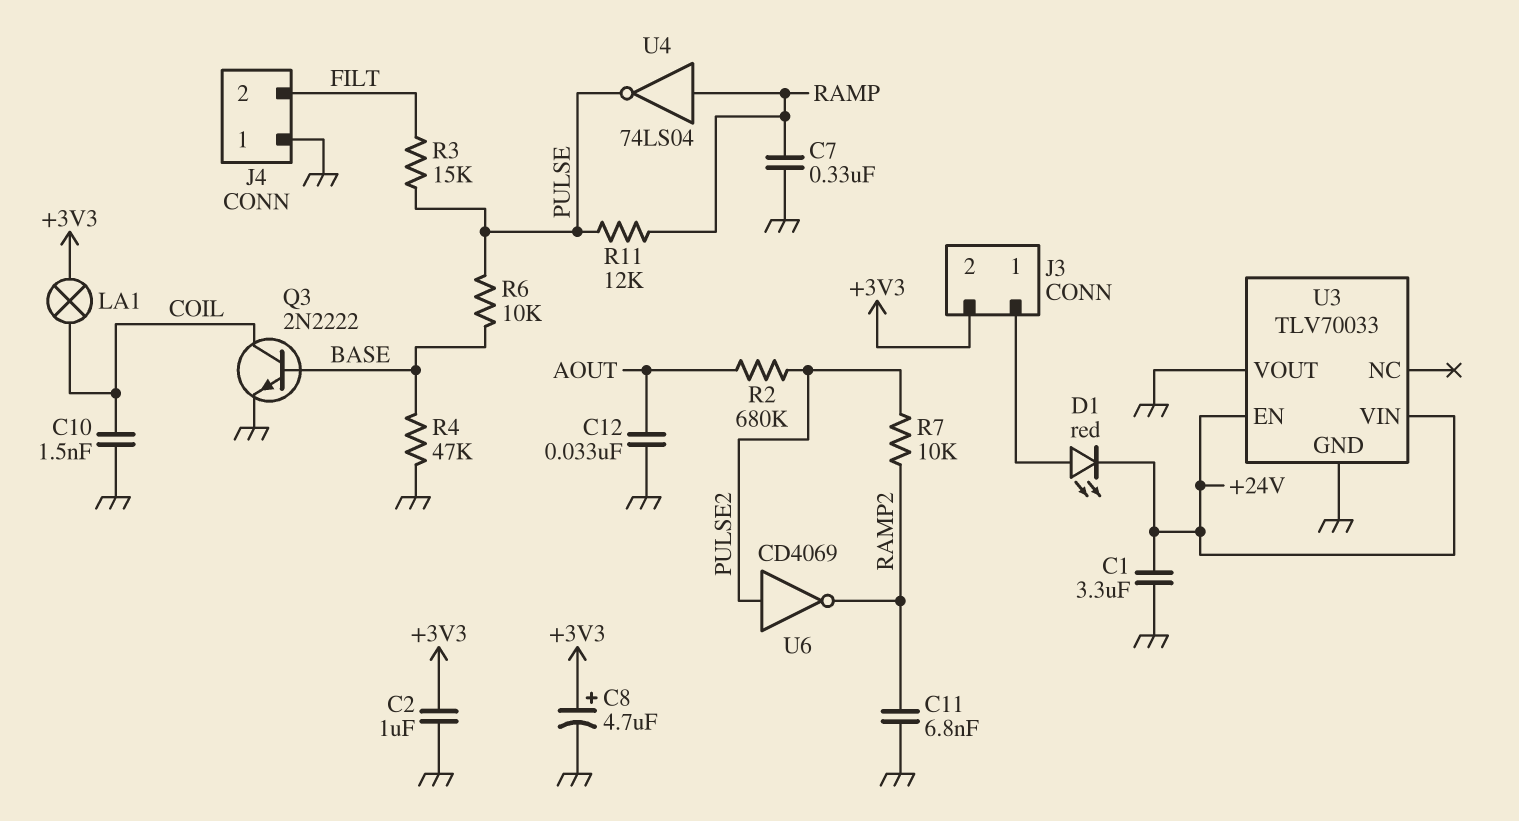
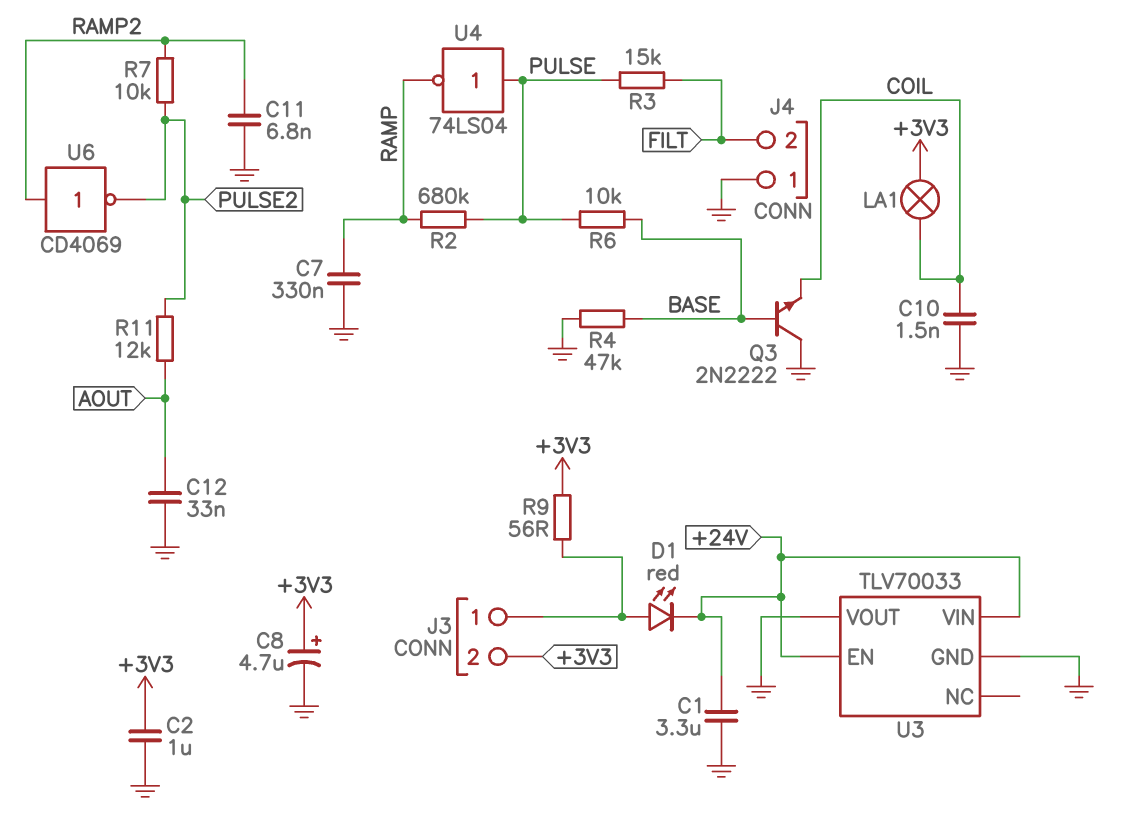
Q3: NPN 2N2222 (B BASE, C COIL, E GND) -> NPN 2N2222 (B BASE, C GND, E COIL)
R2: 680k (AOUT, PULSE2) -> 680k (PULSE, RAMP)
R9: none -> 56 (+3V3, J3/1)
R11: 12k (PULSE, RAMP) -> 12k (AOUT, PULSE2)
U4: NOT 74LS04 (in RAMP, out PULSE) -> NOT 74LS04 (in PULSE, out RAMP)
U6: NOT CD4069 (in PULSE2, out RAMP2) -> NOT CD4069 (in RAMP2, out PULSE2)

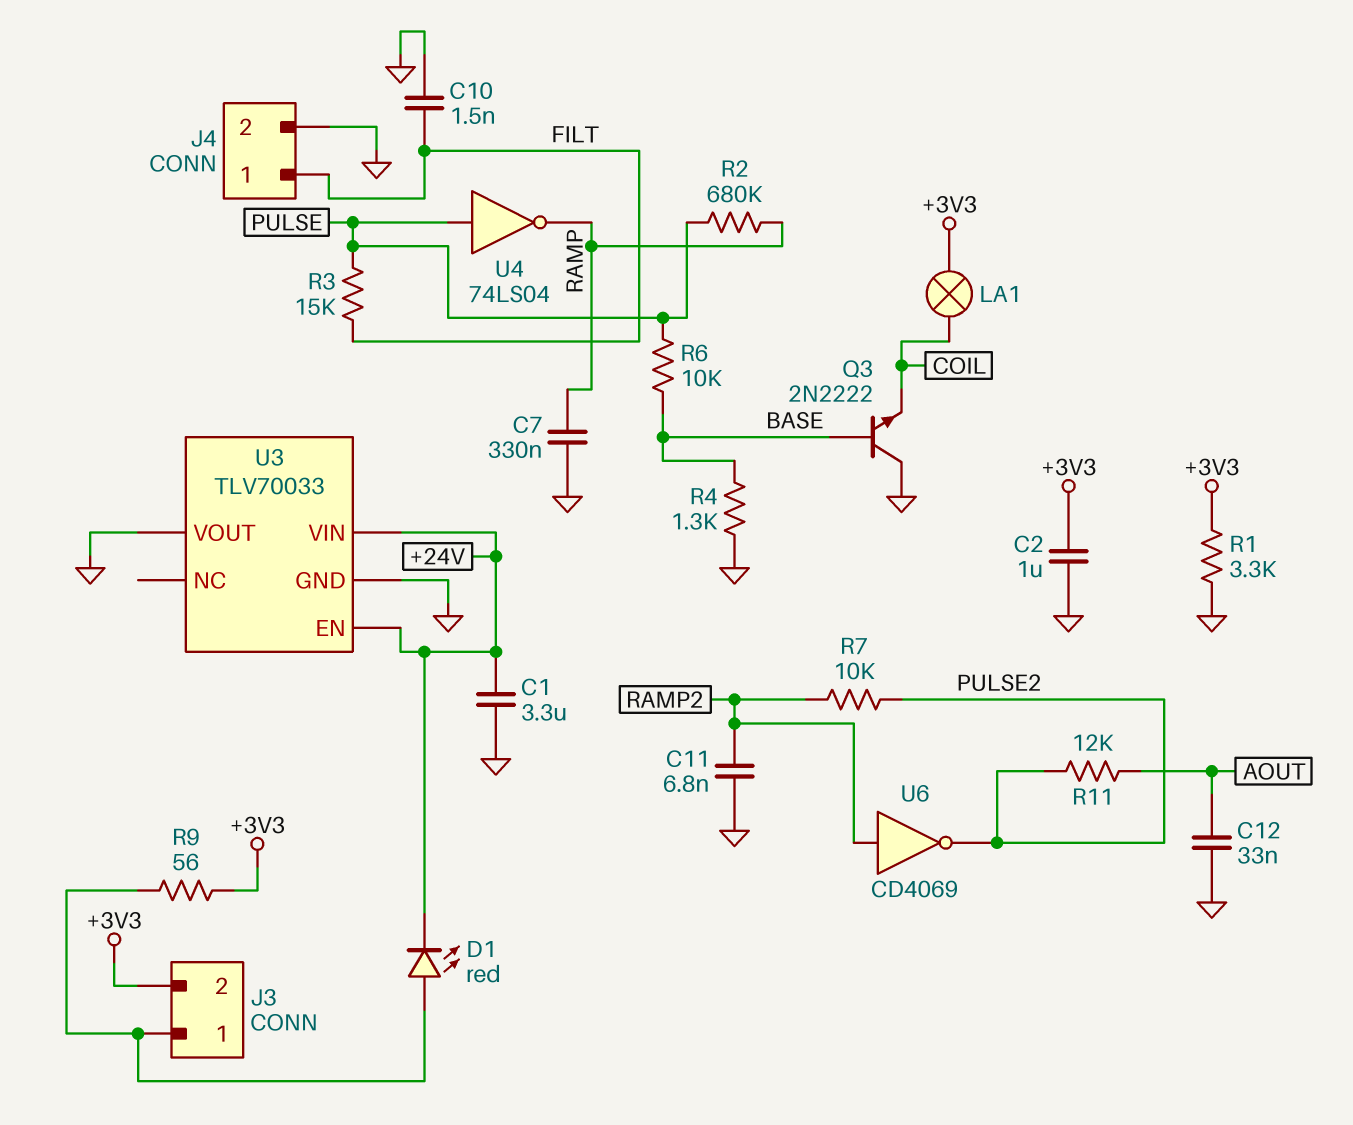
C8: 4.7uF (plus +3V3, minus GND) -> none
C10: 1.5nF (COIL, GND) -> 1.5nF (FILT, GND)
J4 pin 1: GND -> FILT
J4 pin 2: FILT -> GND
R1: none -> 3.3k (+3V3, GND)
R4: 47k (BASE, GND) -> 1.3k (BASE, GND)

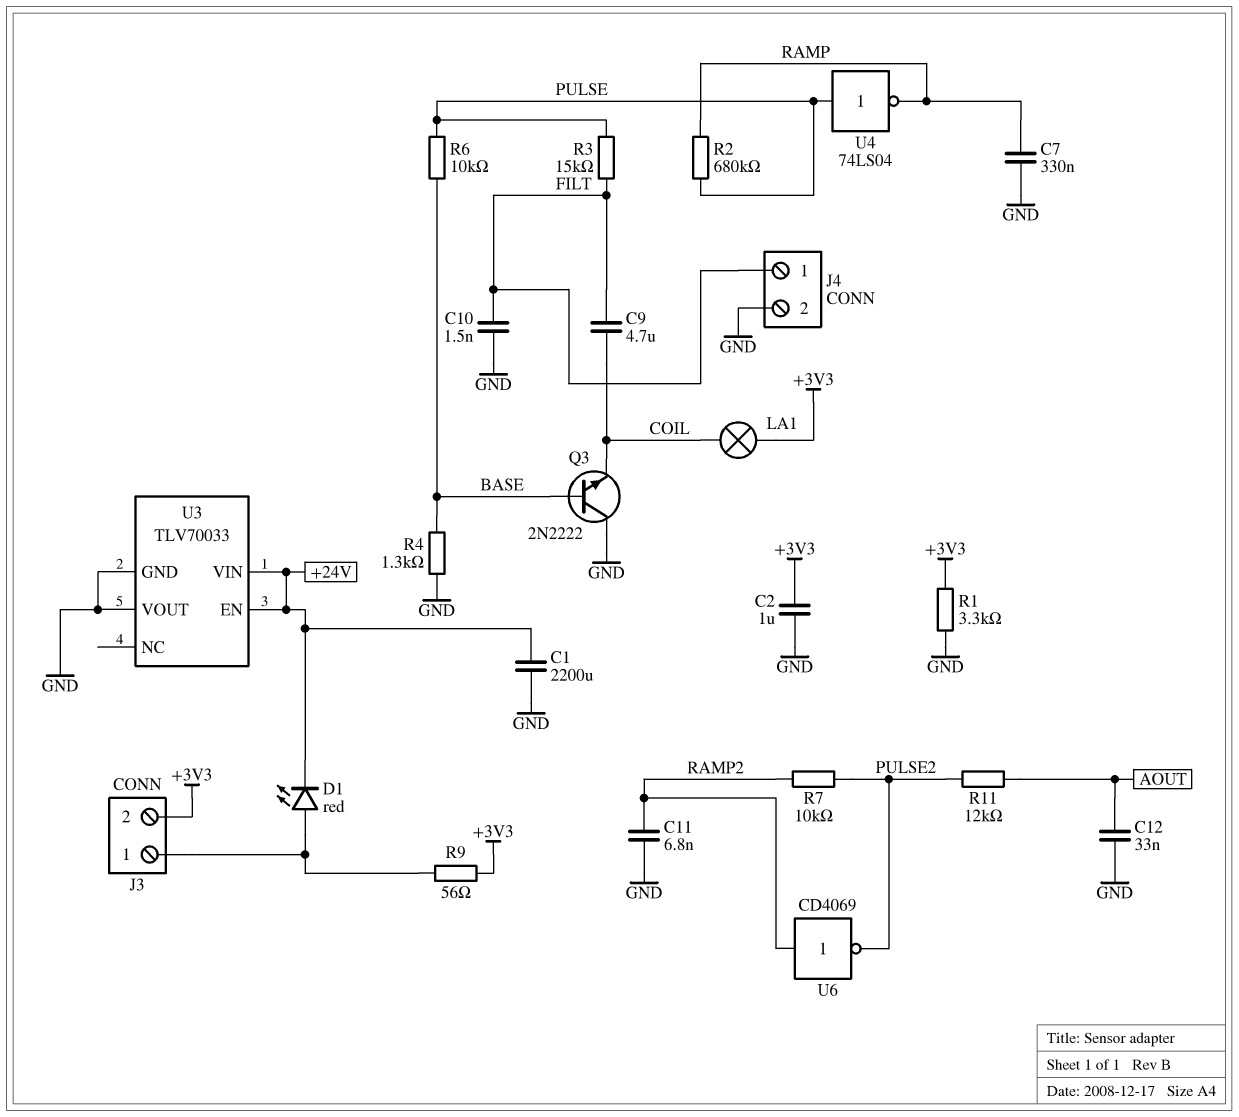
C1: 3.3uF (+24V, GND) -> 2200uF (+24V, GND)
C9: none -> 4.7uF (COIL, FILT)

